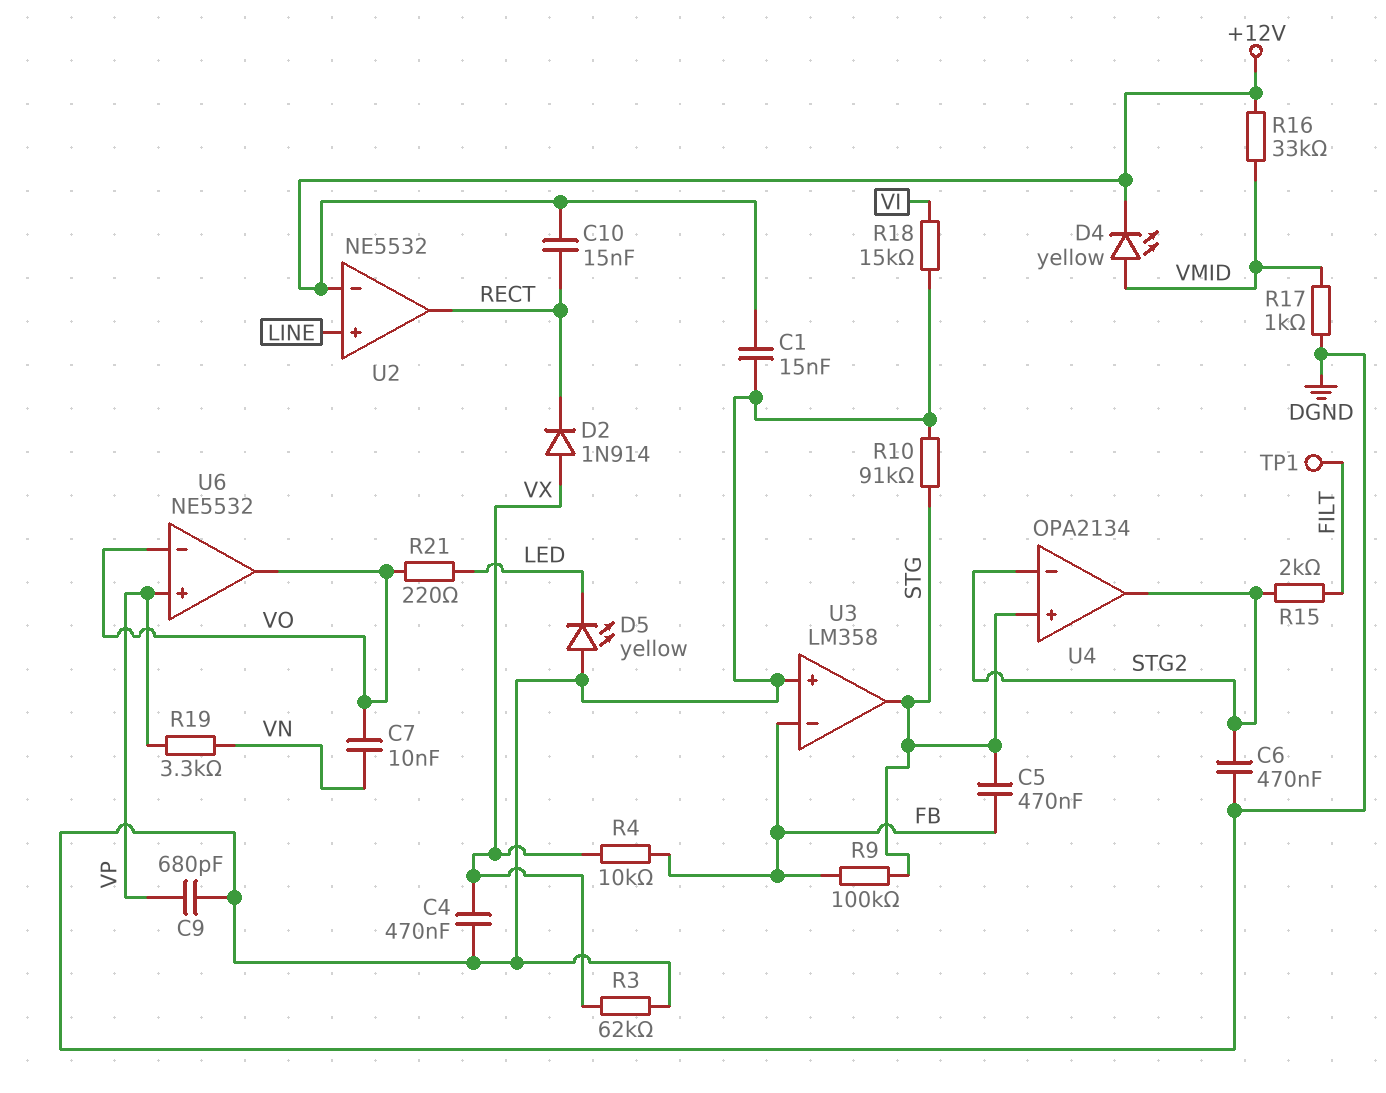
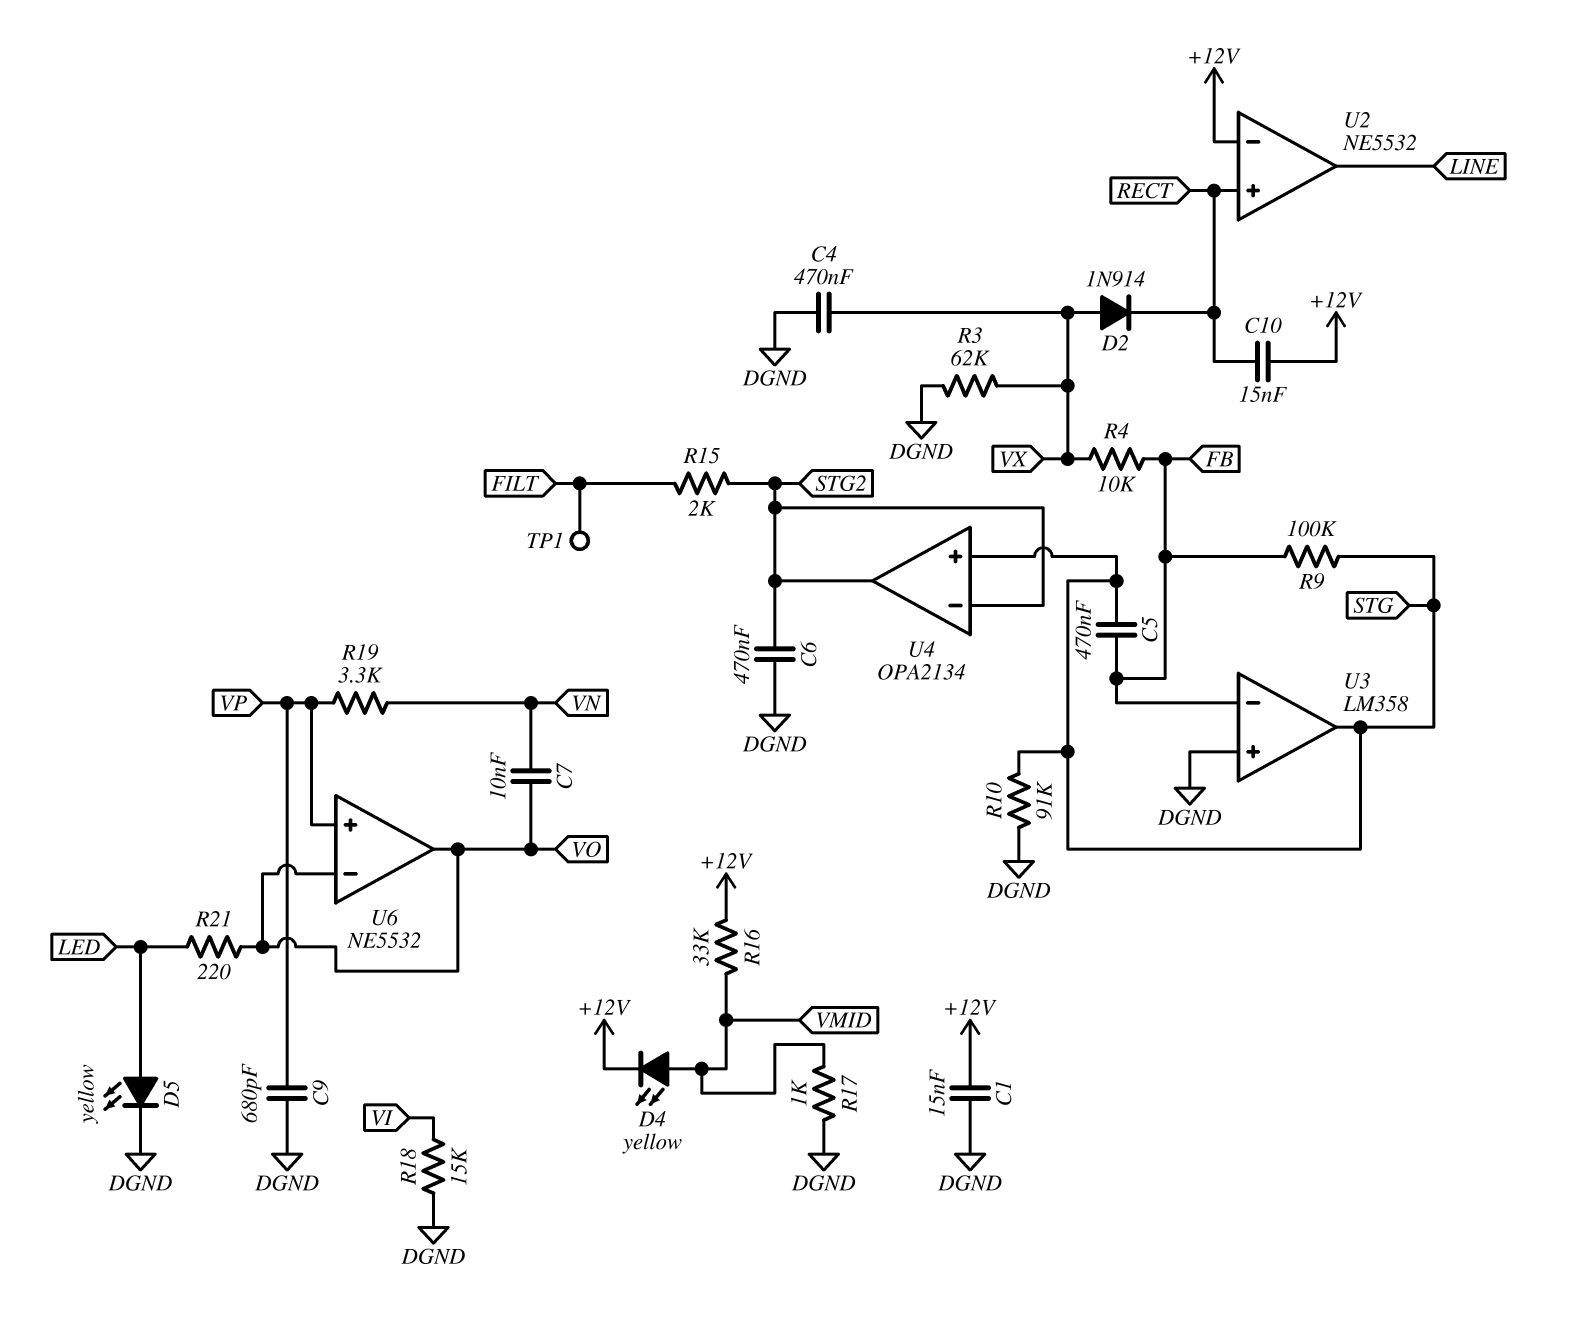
D5: LED yellow (A DGND, K LED) -> LED yellow (A LED, K DGND)
U2 pin in+: LINE -> RECT
U2 pin out: RECT -> LINE

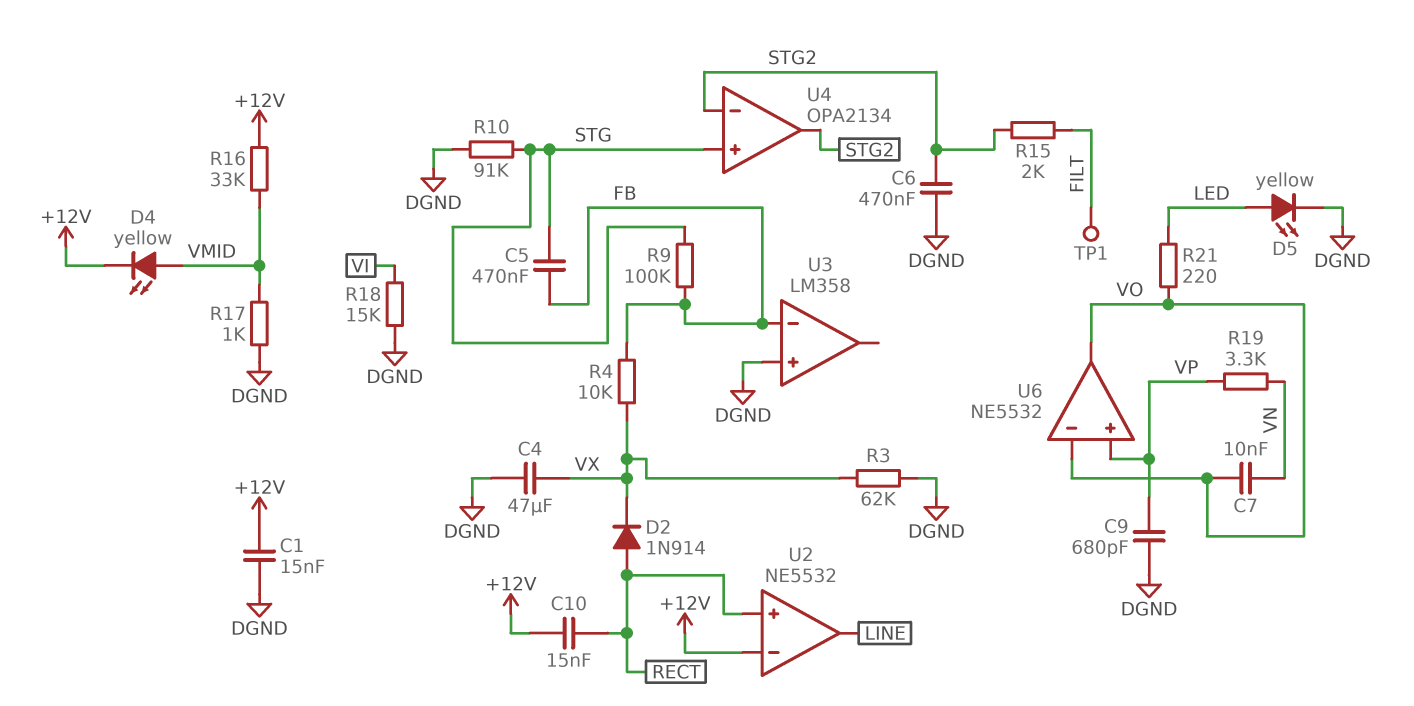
C4: 470nF (DGND, VX) -> 47uF (DGND, VX)
D2: diode 1N914 (A VX, K RECT) -> diode 1N914 (A RECT, K VX)
U3 pin out: STG -> none

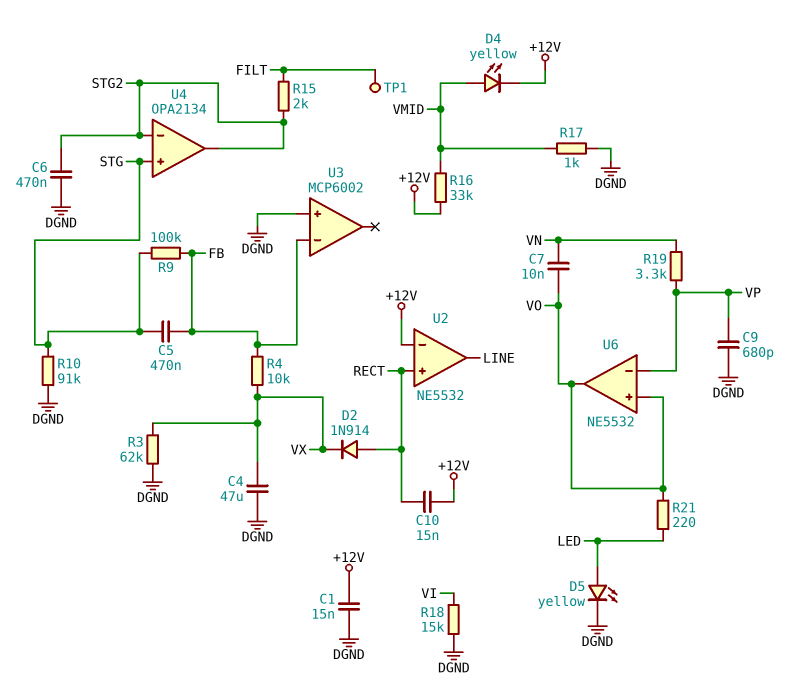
U3: LM358 -> MCP6002
U6 pin in+: VP -> VO
U6 pin in-: VO -> VP

